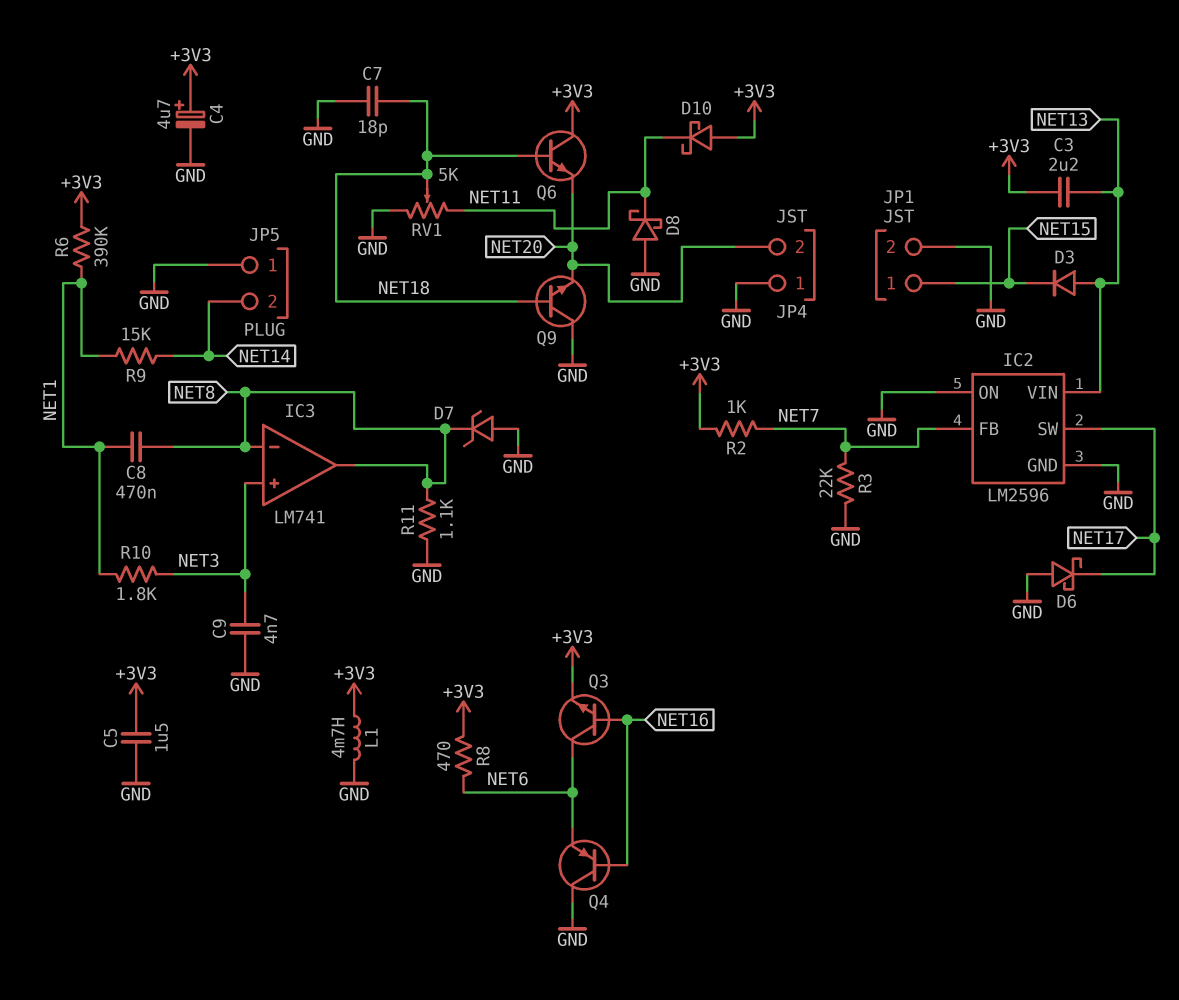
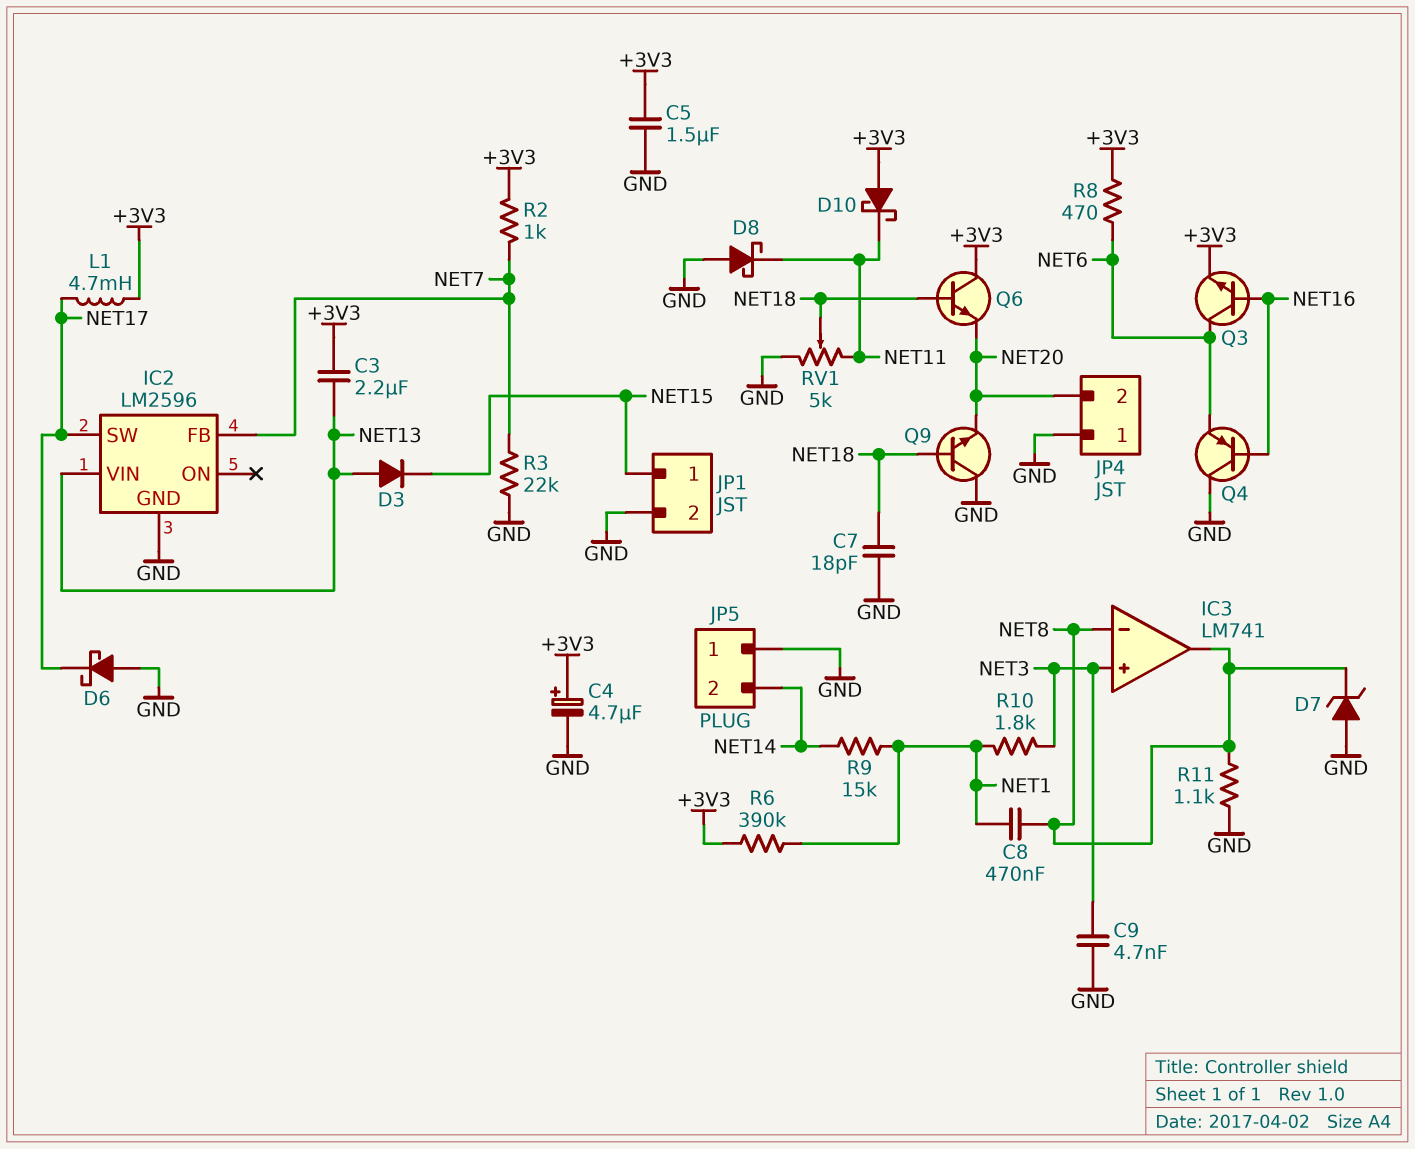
IC2 pin ON: GND -> none
L1: 4.7mH (+3V3, GND) -> 4.7mH (+3V3, NET17)

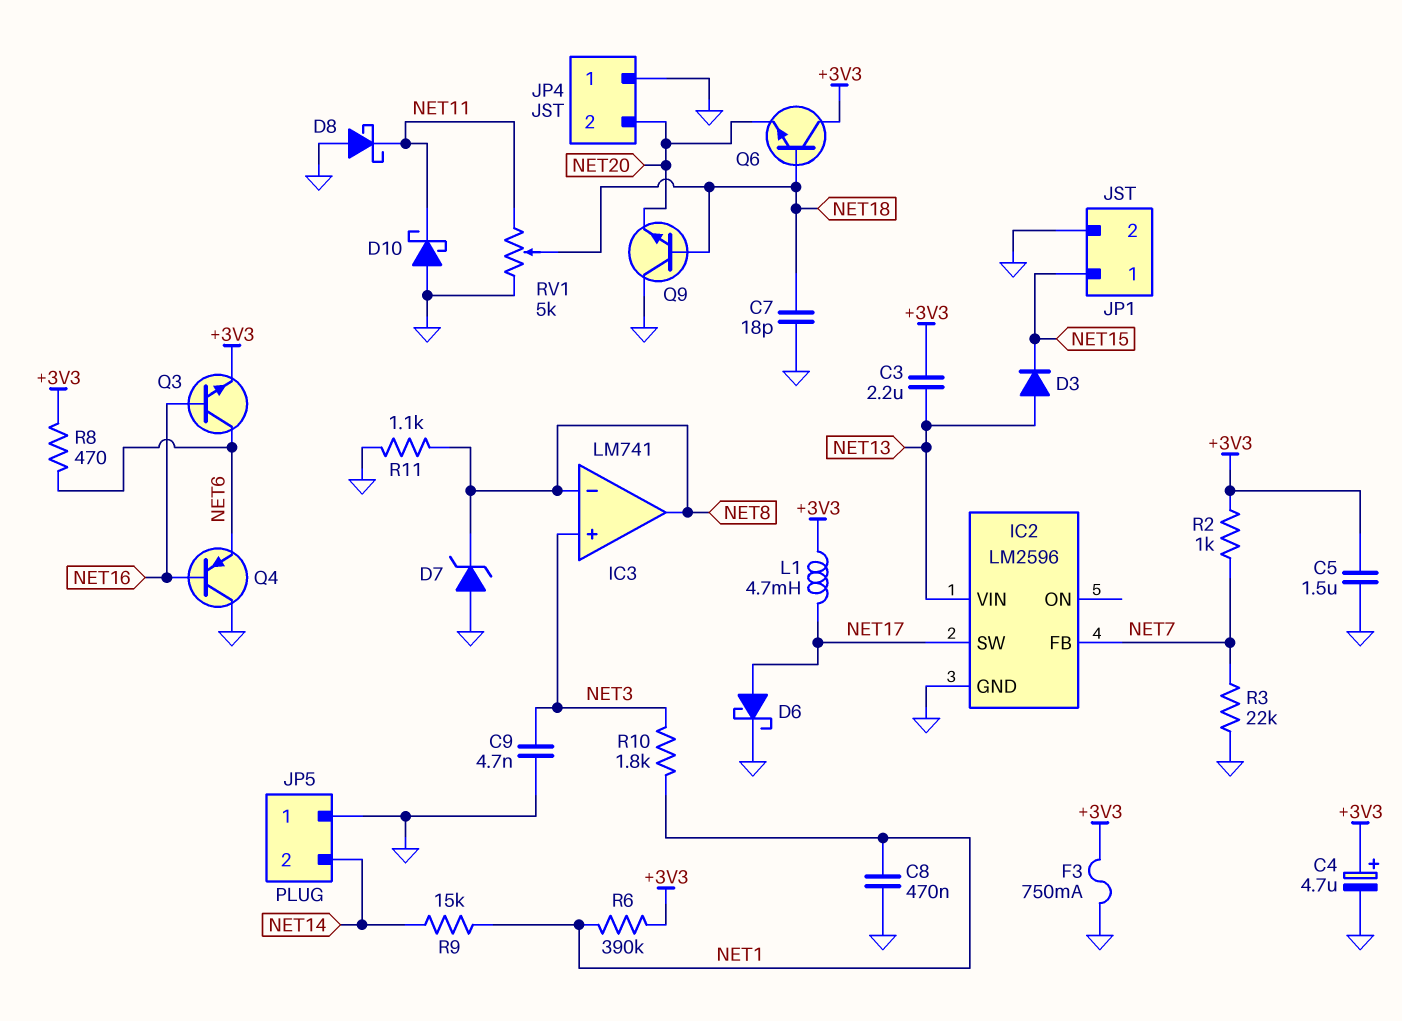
C8: 470nF (NET1, NET8) -> 470nF (GND, NET1)
D6: schottky (A GND, K NET17) -> schottky (A NET17, K GND)
D10: schottky (A +3V3, K NET11) -> schottky (A GND, K NET11)
F3: none -> 750mA (+3V3, GND)

